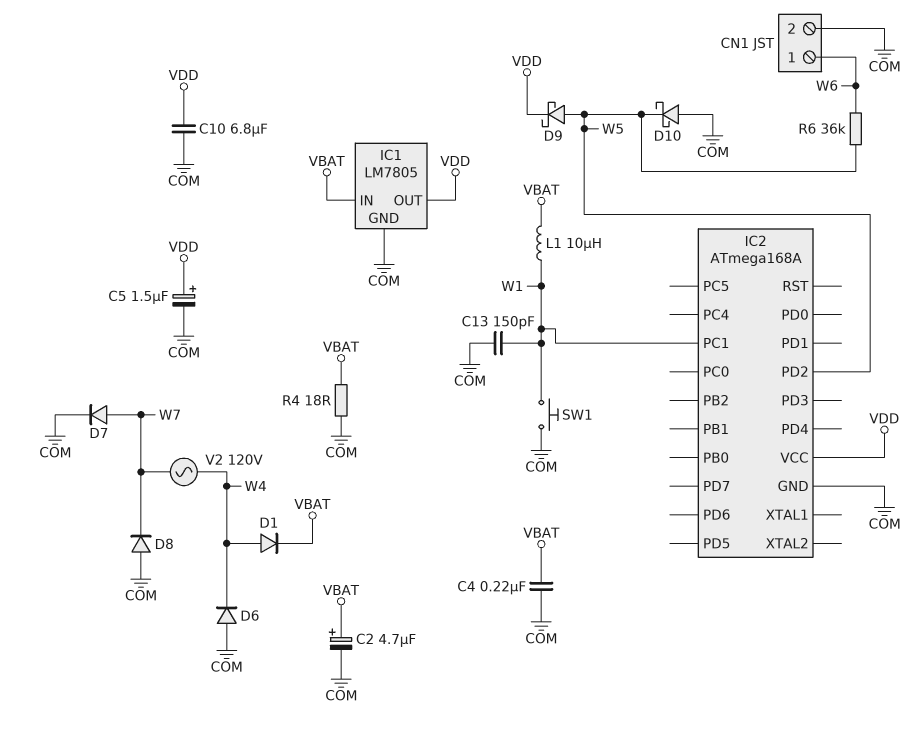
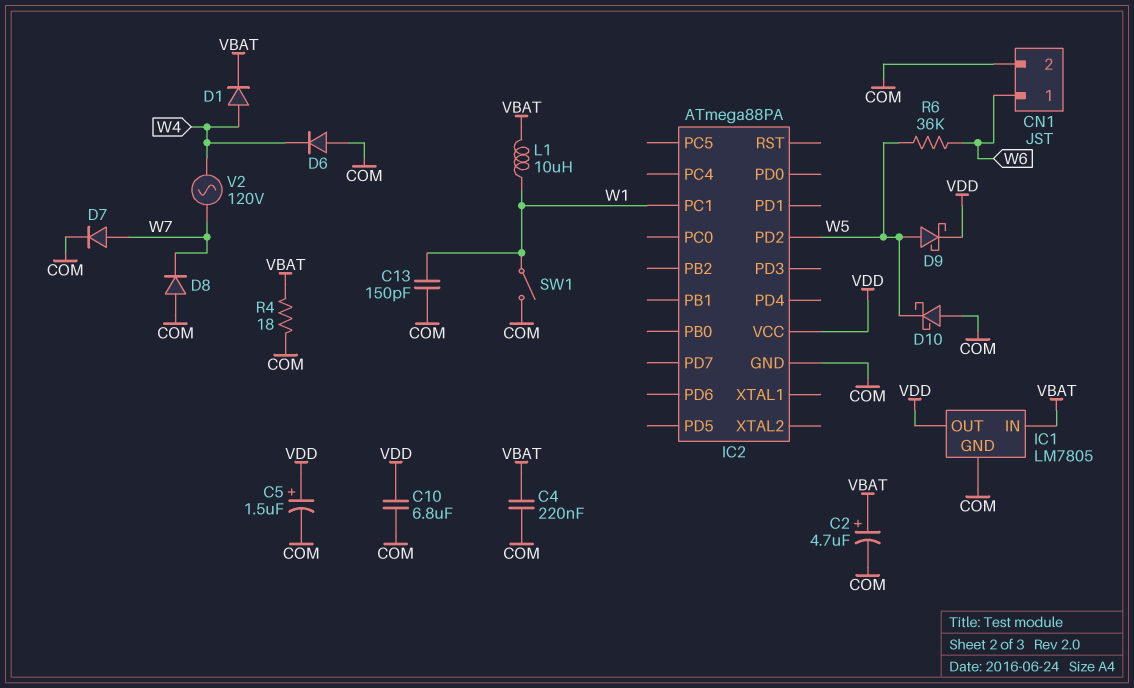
IC2: ATmega168A -> ATmega88PA
SW1: button (COM, W1) -> switch (COM, W1)

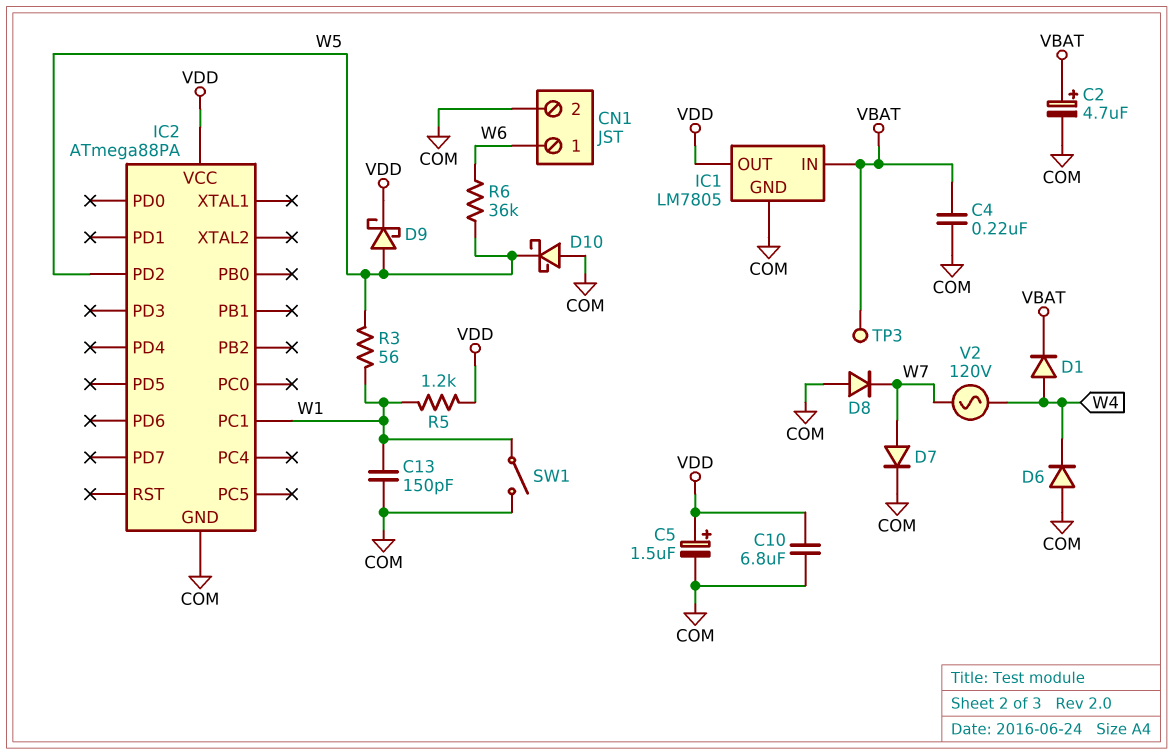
L1: 10uH (VBAT, W1) -> none
R3: none -> 56 (W1, W5)
R4: 18 (COM, VBAT) -> none
R5: none -> 1.2k (VDD, W1)
TP3: none -> test point (VBAT)

